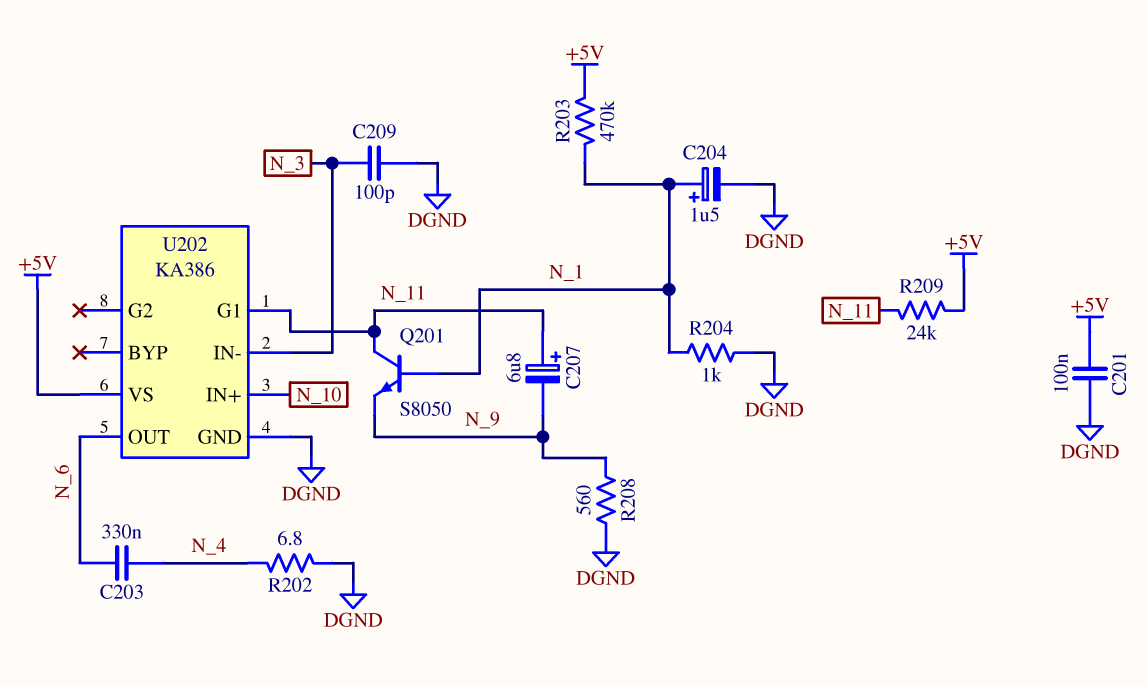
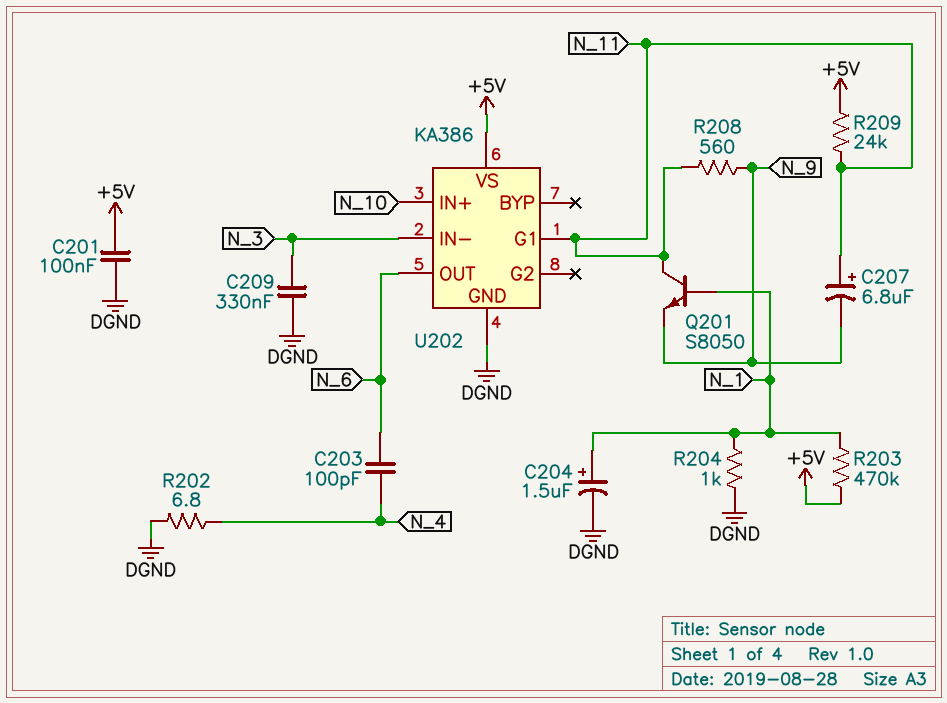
C203: 330nF (N_4, N_6) -> 100pF (N_4, N_6)
C209: 100pF (DGND, N_3) -> 330nF (DGND, N_3)
R208: 560 (DGND, N_9) -> 560 (N_9, N_11)

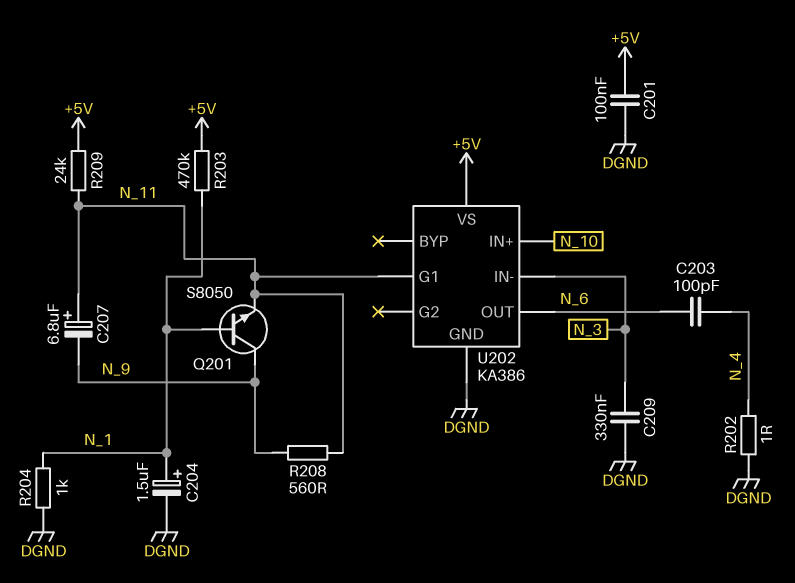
Q201: NPN S8050 (B N_1, C N_11, E N_9) -> NPN S8050 (B N_1, C N_9, E N_11)
R202: 6.8 (DGND, N_4) -> 1 (DGND, N_4)

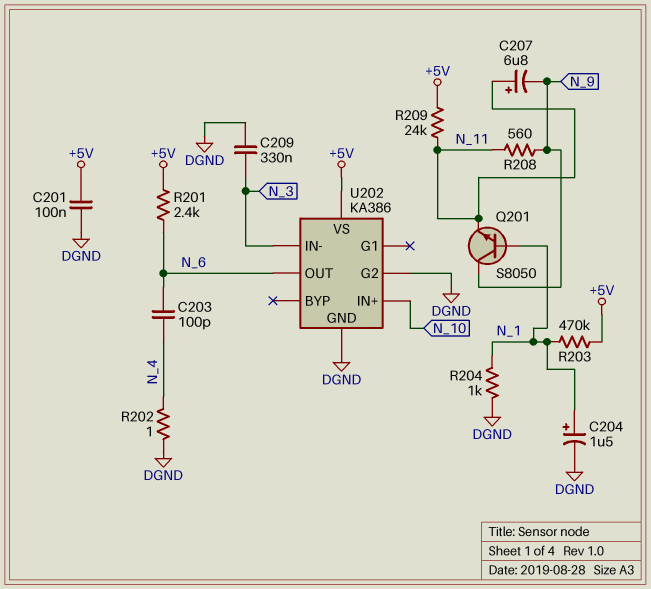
R201: none -> 2.4k (+5V, N_6)
U202 pin G1: N_11 -> none
U202 pin G2: none -> DGND

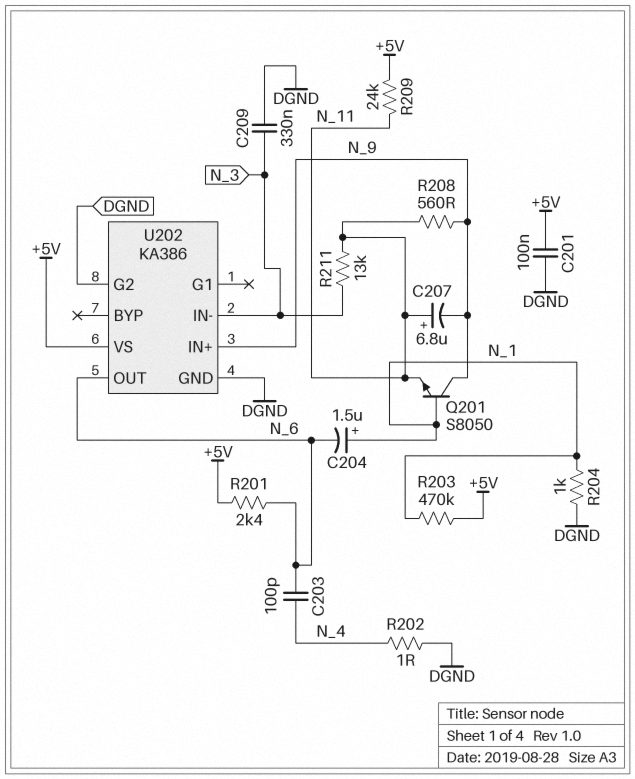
C204: 1.5uF (plus N_1, minus DGND) -> 1.5uF (plus N_1, minus N_6)
R211: none -> 13k (N_3, N_11)
U202 pin IN+: N_10 -> N_9

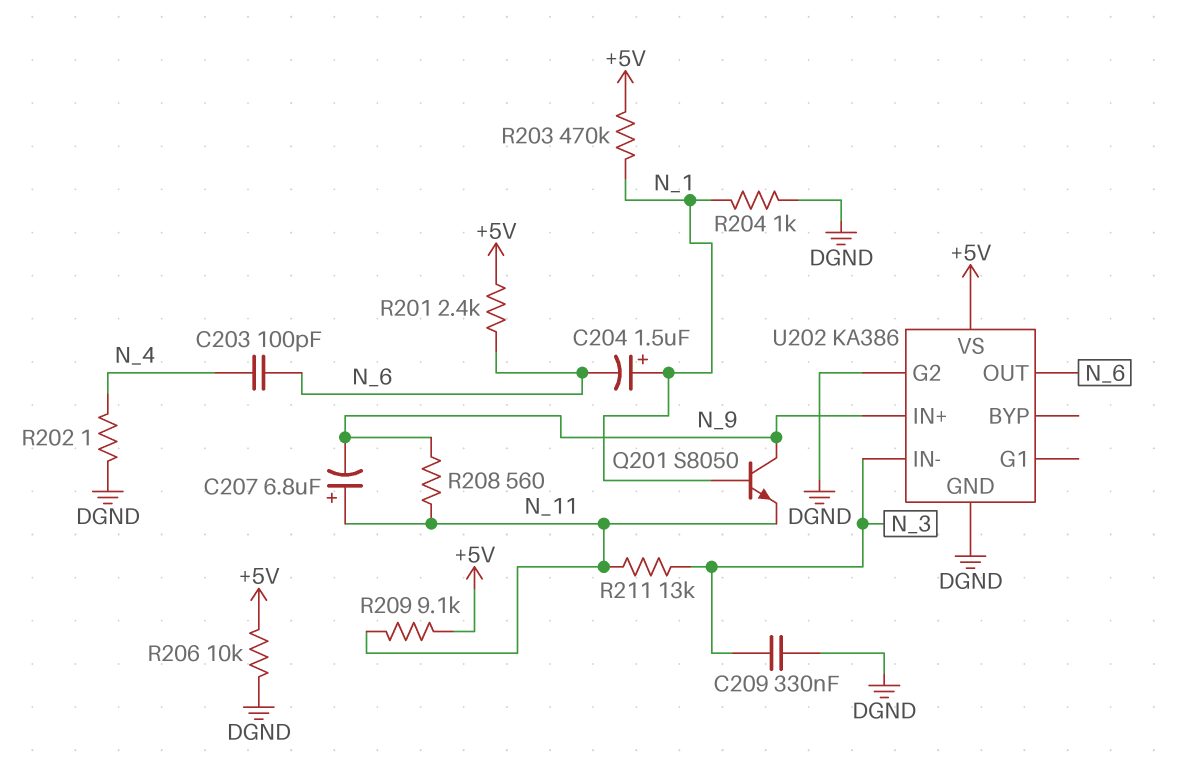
C201: 100nF (+5V, DGND) -> none
R206: none -> 10k (+5V, DGND)
R209: 24k (+5V, N_11) -> 9.1k (+5V, N_11)

